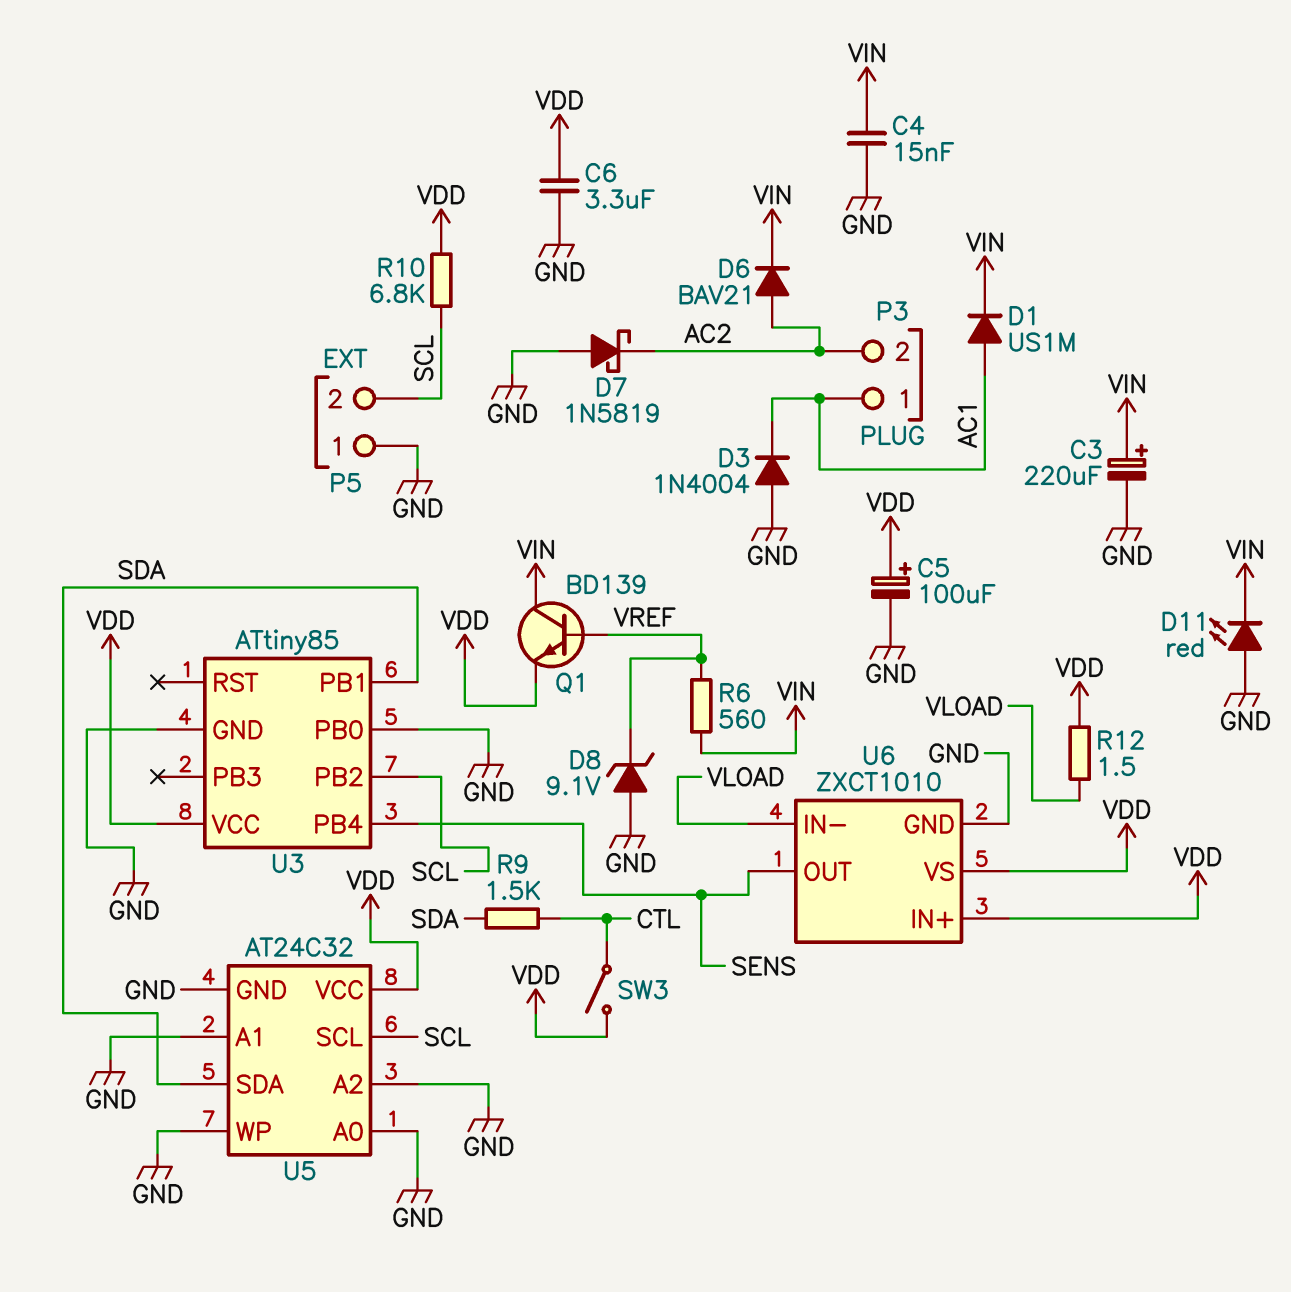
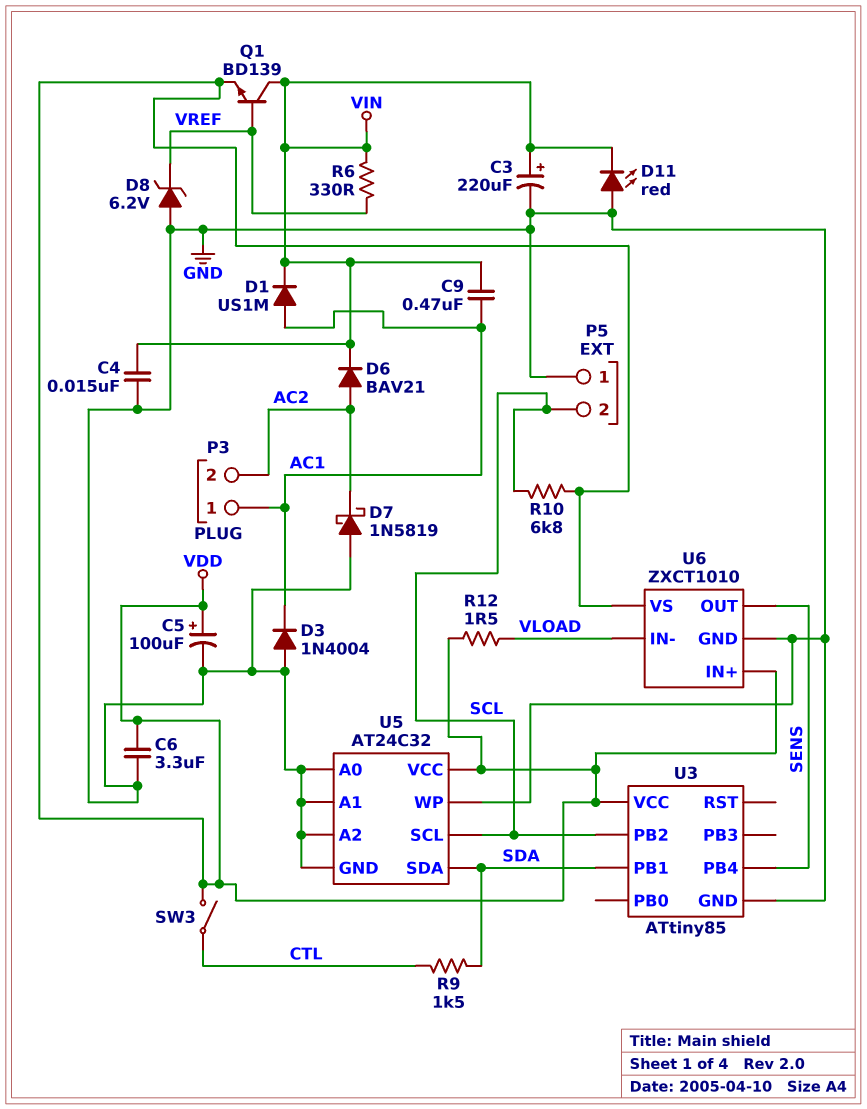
C9: none -> 470nF (AC1, VIN)
D8: zener 9.1V (A GND, K VREF) -> zener 6.2V (A GND, K VREF)
R6: 560 (VIN, VREF) -> 330 (VIN, VREF)
U3 pin PB0: GND -> none

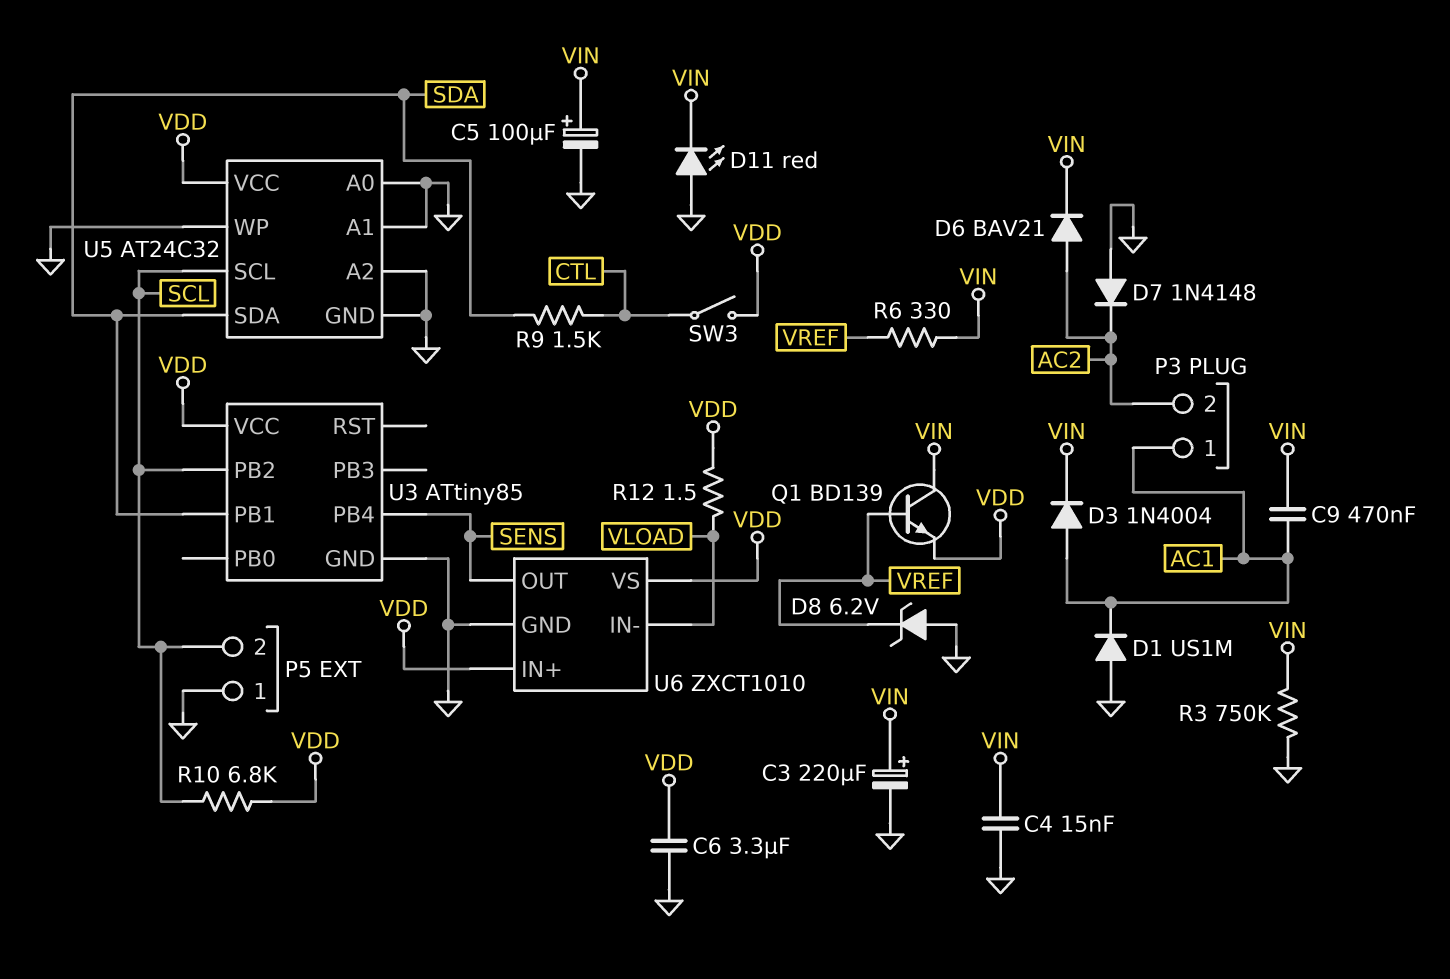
C5: 100uF (plus VDD, minus GND) -> 100uF (plus VIN, minus GND)
D1: diode US1M (A AC1, K VIN) -> diode US1M (A GND, K AC1)
D3: diode 1N4004 (A GND, K AC1) -> diode 1N4004 (A AC1, K VIN)
D7: schottky 1N5819 (A GND, K AC2) -> diode 1N4148 (A GND, K AC2)
R3: none -> 750k (GND, VIN)

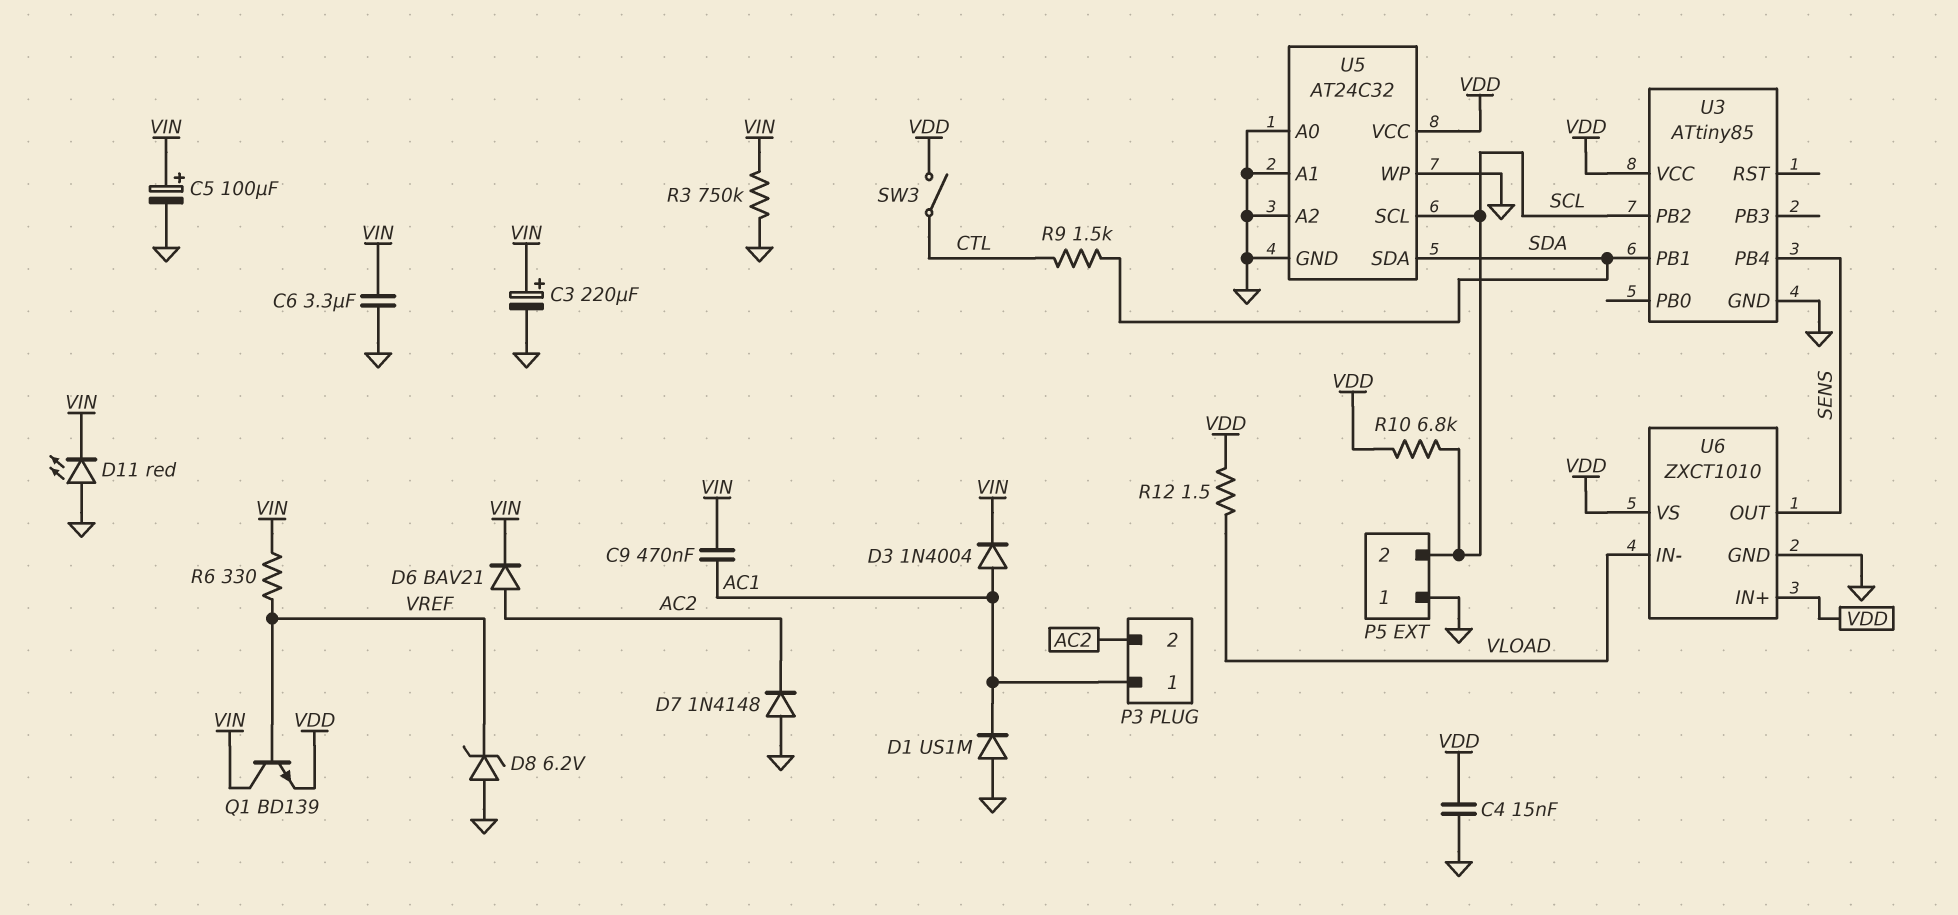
C4: 15nF (GND, VIN) -> 15nF (GND, VDD)
C6: 3.3uF (GND, VDD) -> 3.3uF (GND, VIN)

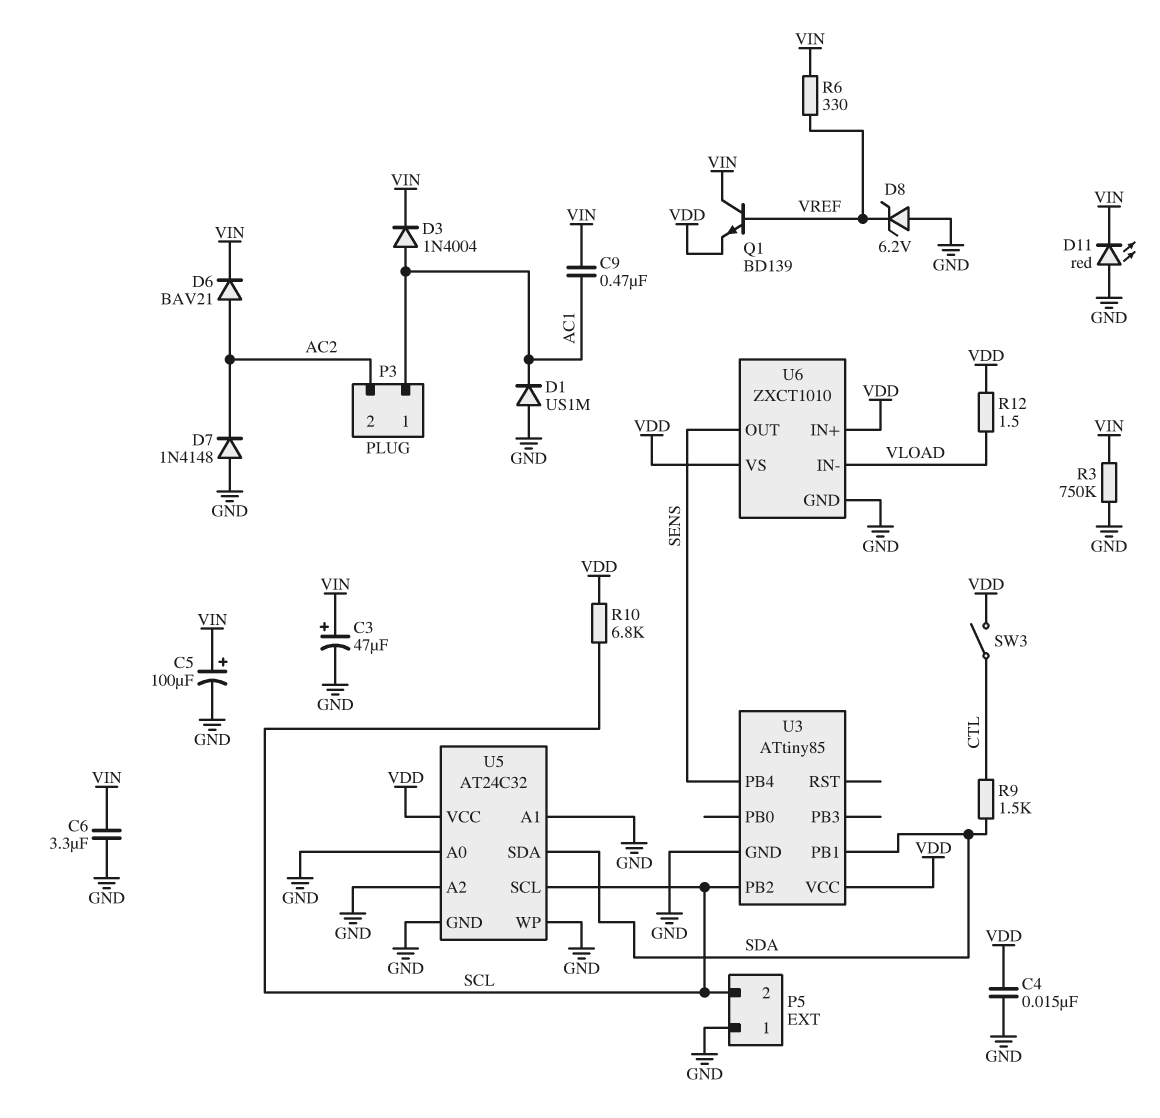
C3: 220uF (plus VIN, minus GND) -> 47uF (plus VIN, minus GND)

